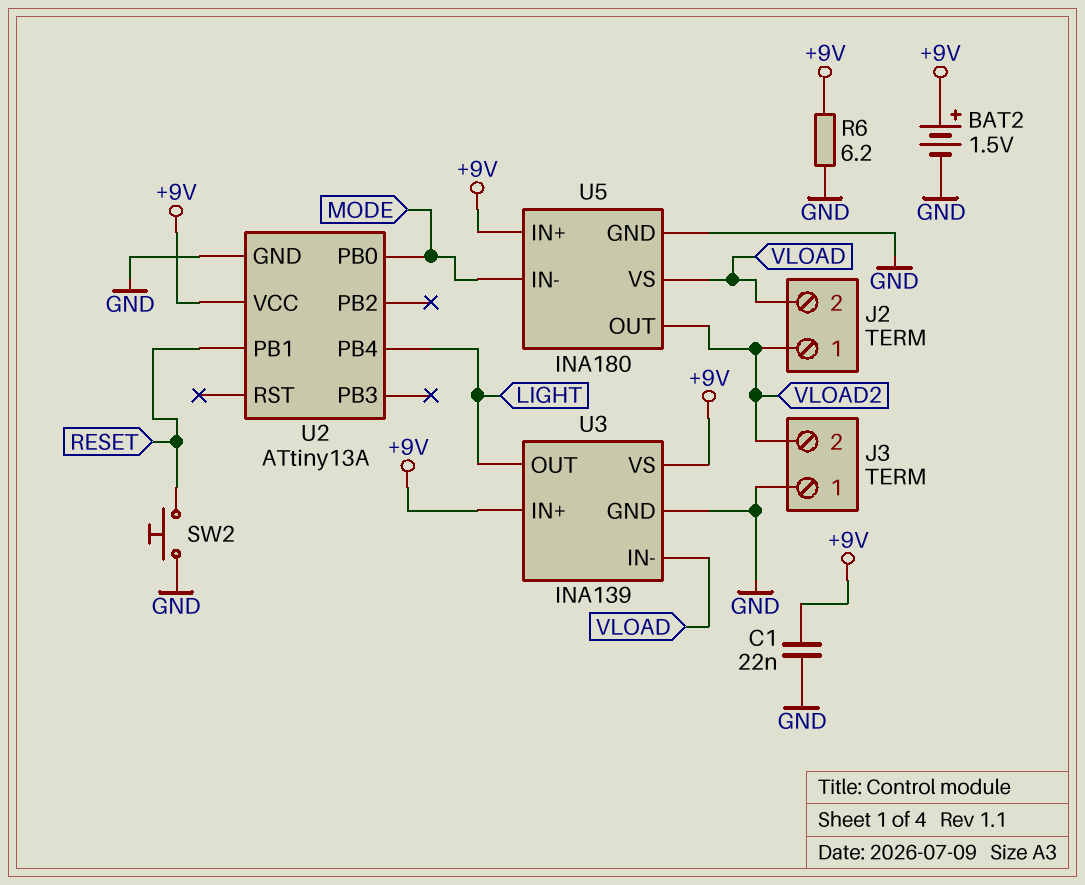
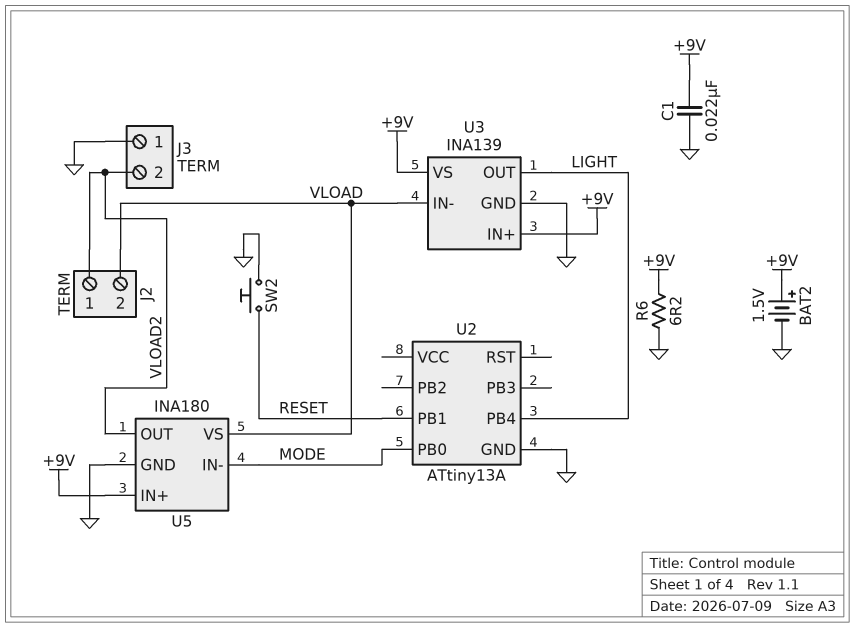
U2 pin VCC: +9V -> none

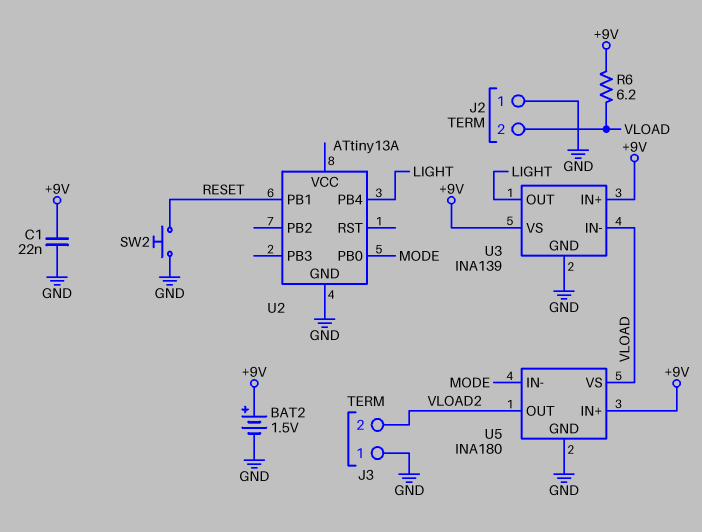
J2 pin 1: VLOAD2 -> GND
R6: 6.2 (+9V, GND) -> 6.2 (+9V, VLOAD)

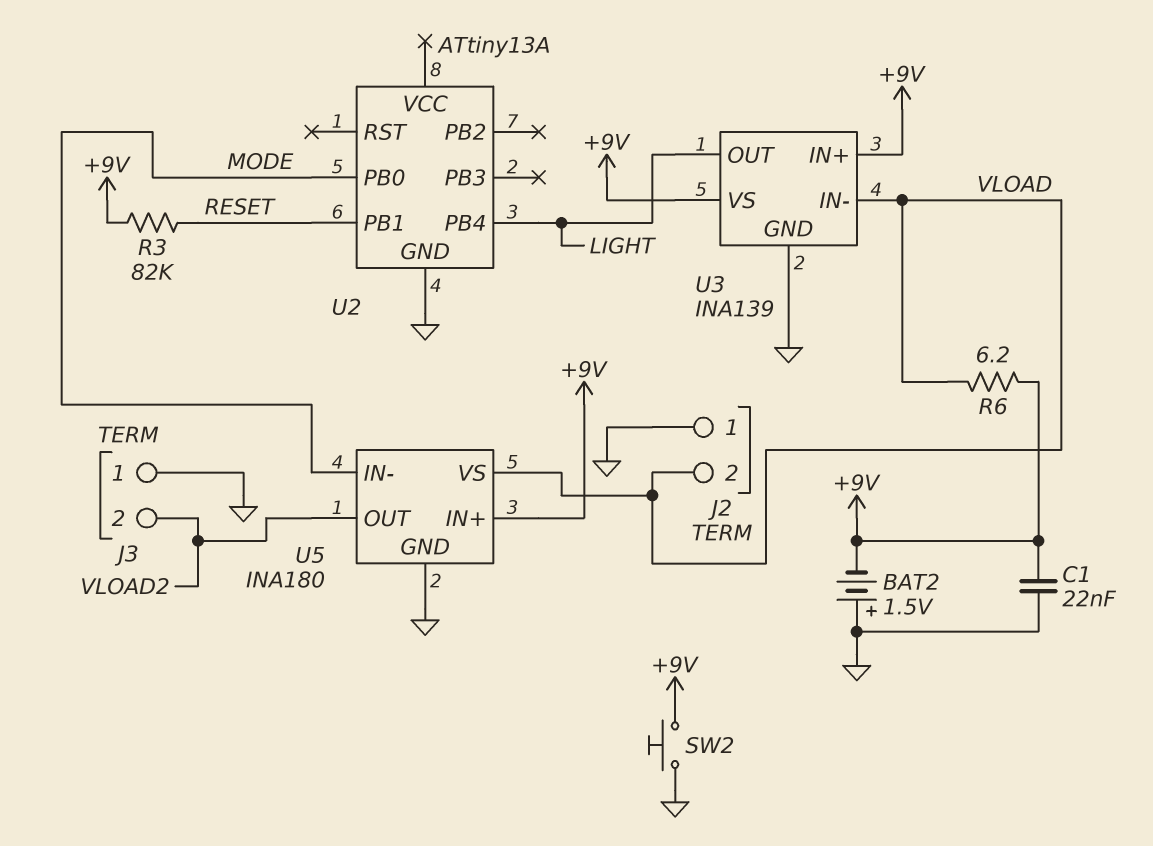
BAT2: 1.5V (plus +9V, minus GND) -> 1.5V (plus GND, minus +9V)
R3: none -> 82k (+9V, RESET)
SW2: button (GND, RESET) -> button (+9V, GND)

